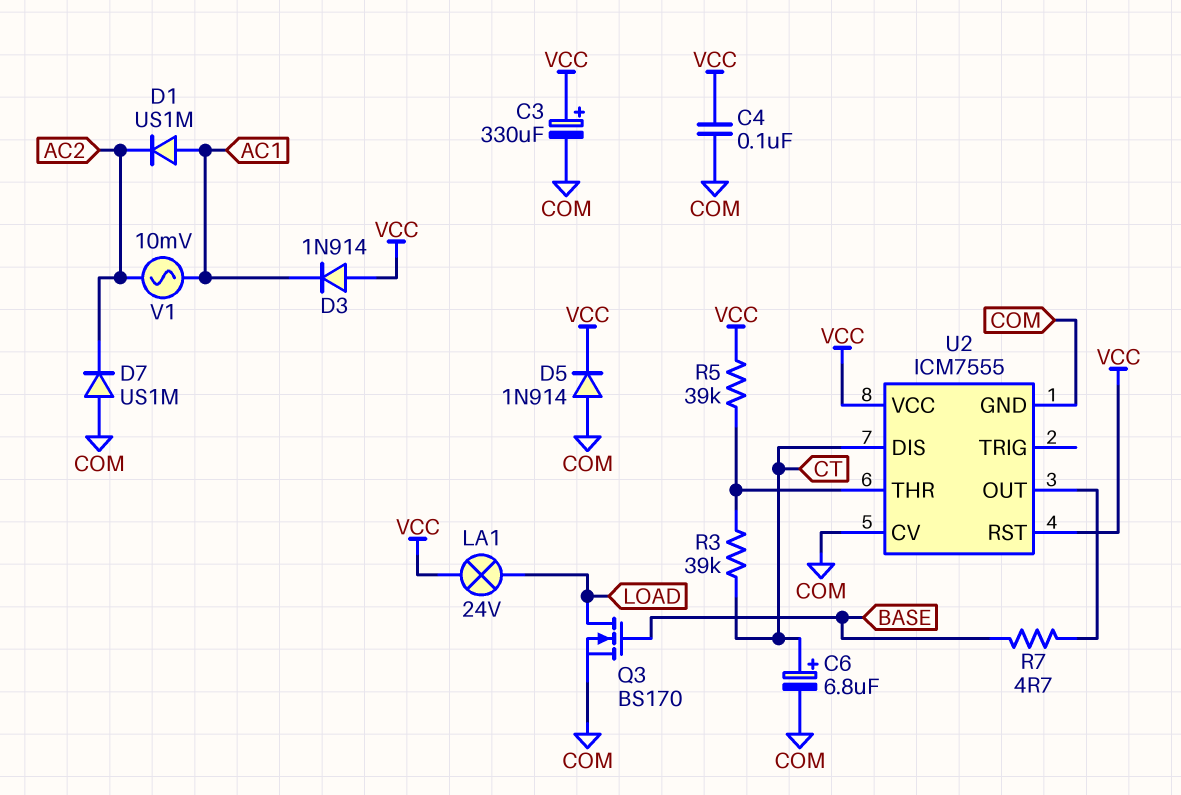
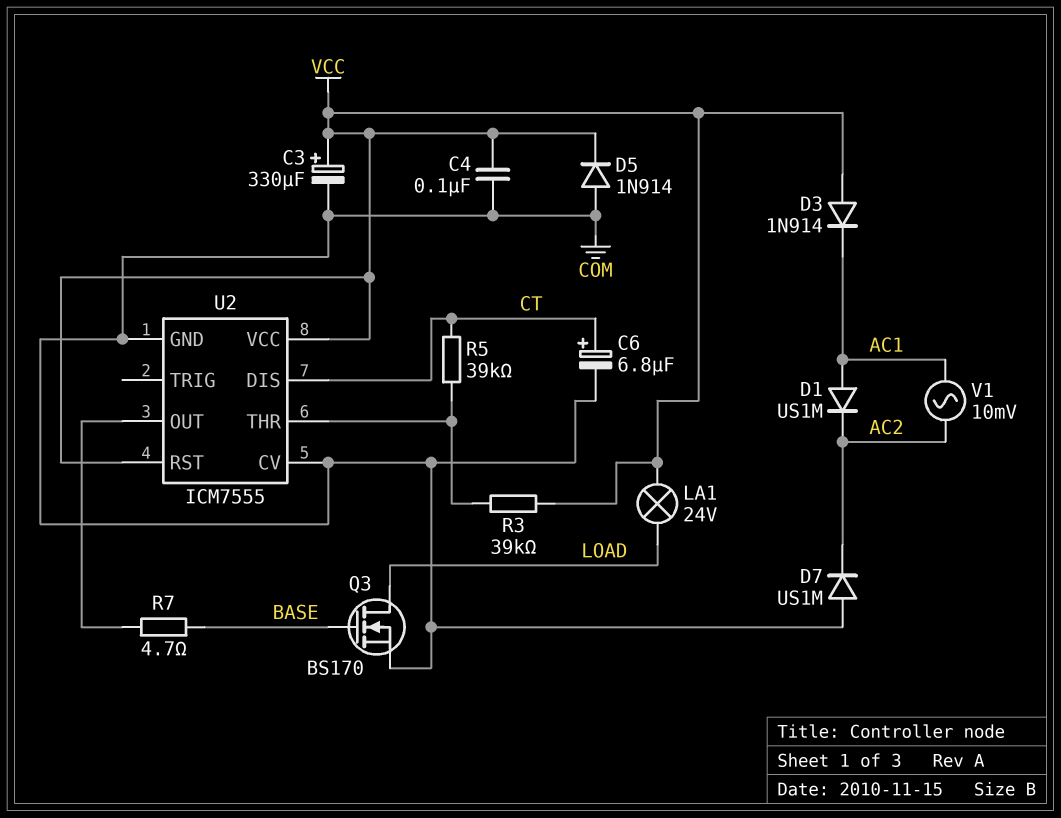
R3: 39k (CT, U2/THR) -> 39k (U2/THR, VCC)
R5: 39k (U2/THR, VCC) -> 39k (CT, U2/THR)

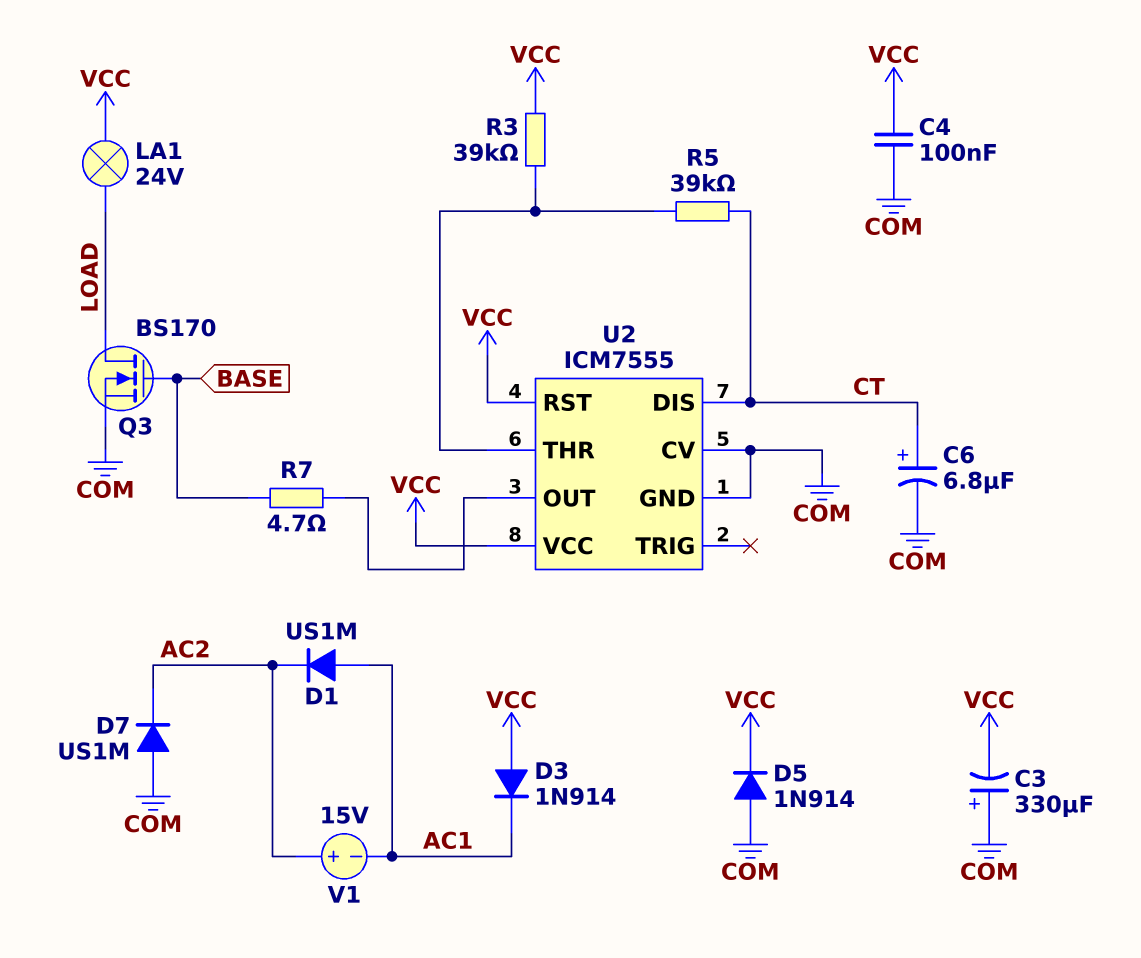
C3: 330uF (plus VCC, minus COM) -> 330uF (plus COM, minus VCC)
V1: AC 10mV (AC1, AC2) -> 15V (plus AC2, minus AC1)

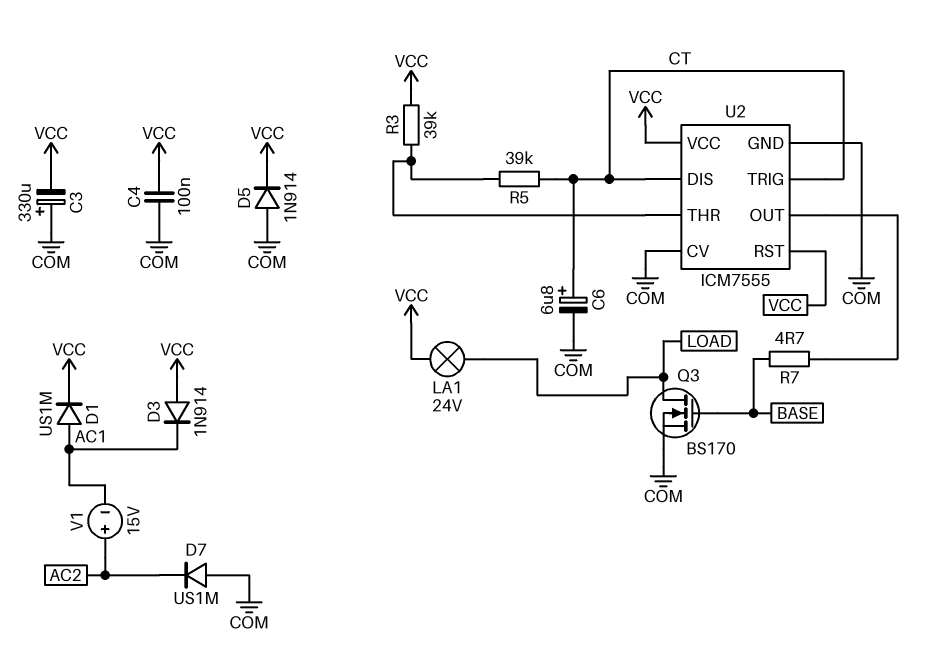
D1: diode US1M (A AC1, K AC2) -> diode US1M (A AC1, K VCC)
U2 pin TRIG: none -> CT

